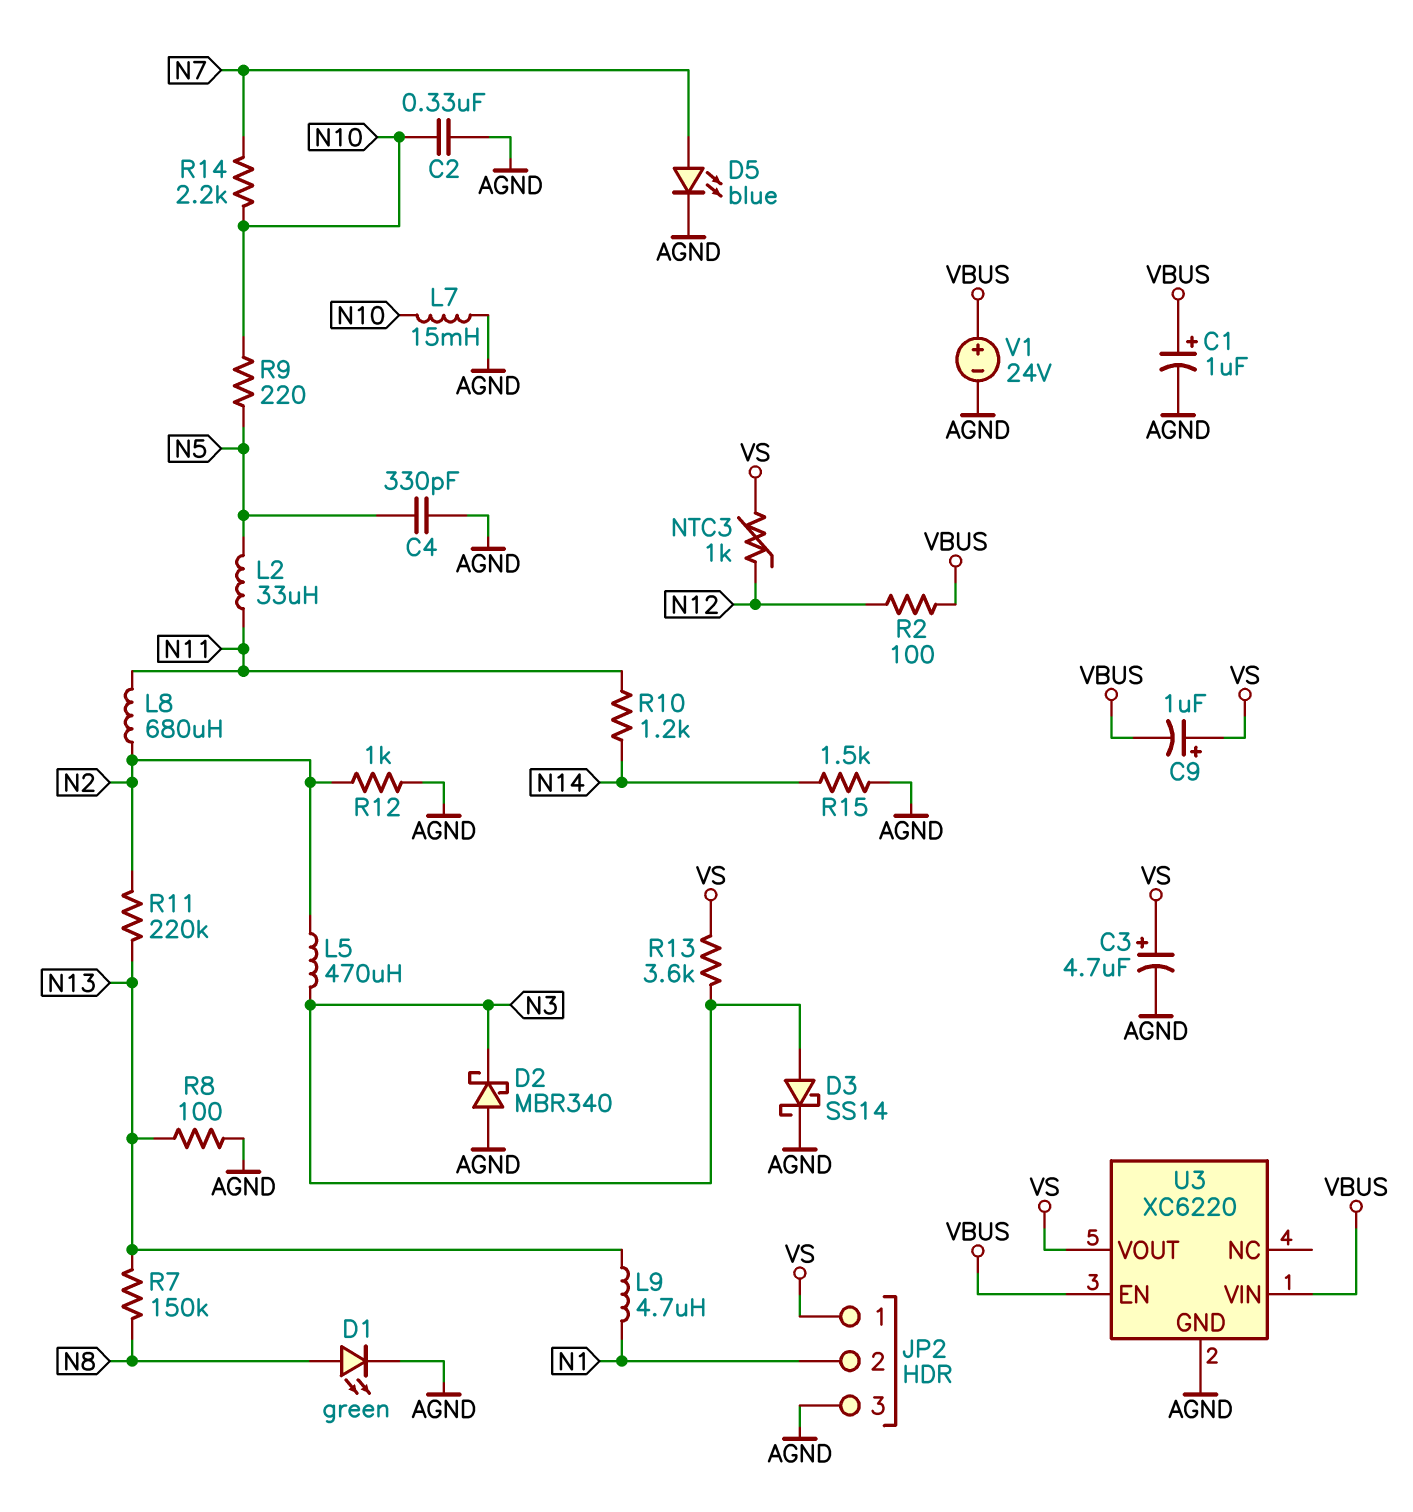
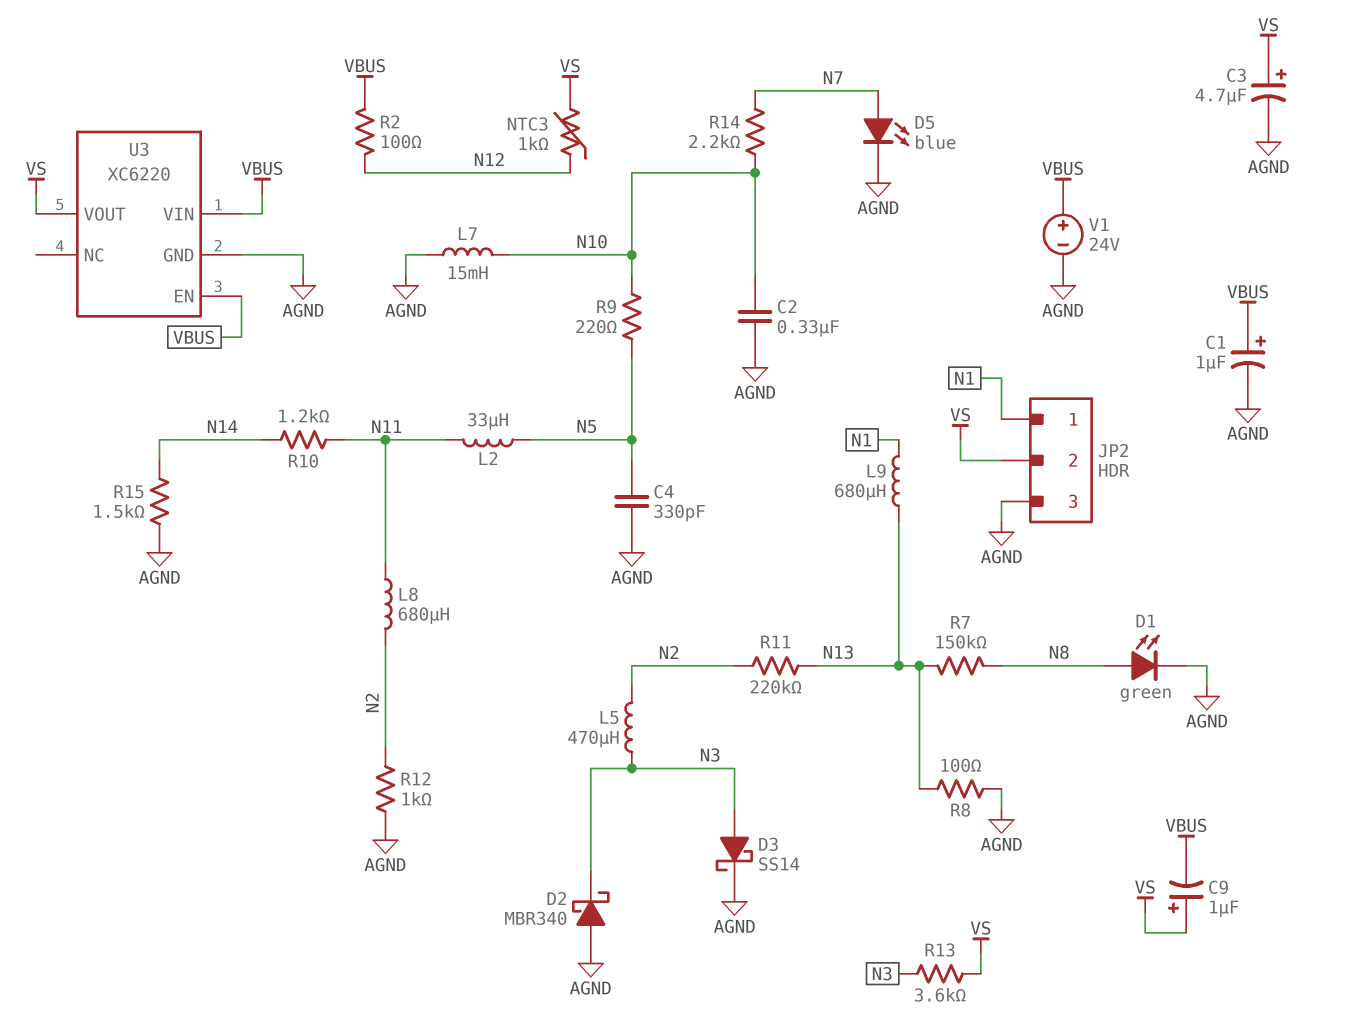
JP2 pin 1: VS -> N1
JP2 pin 2: N1 -> VS
L9: 4.7uH (N1, N13) -> 680uH (N1, N13)

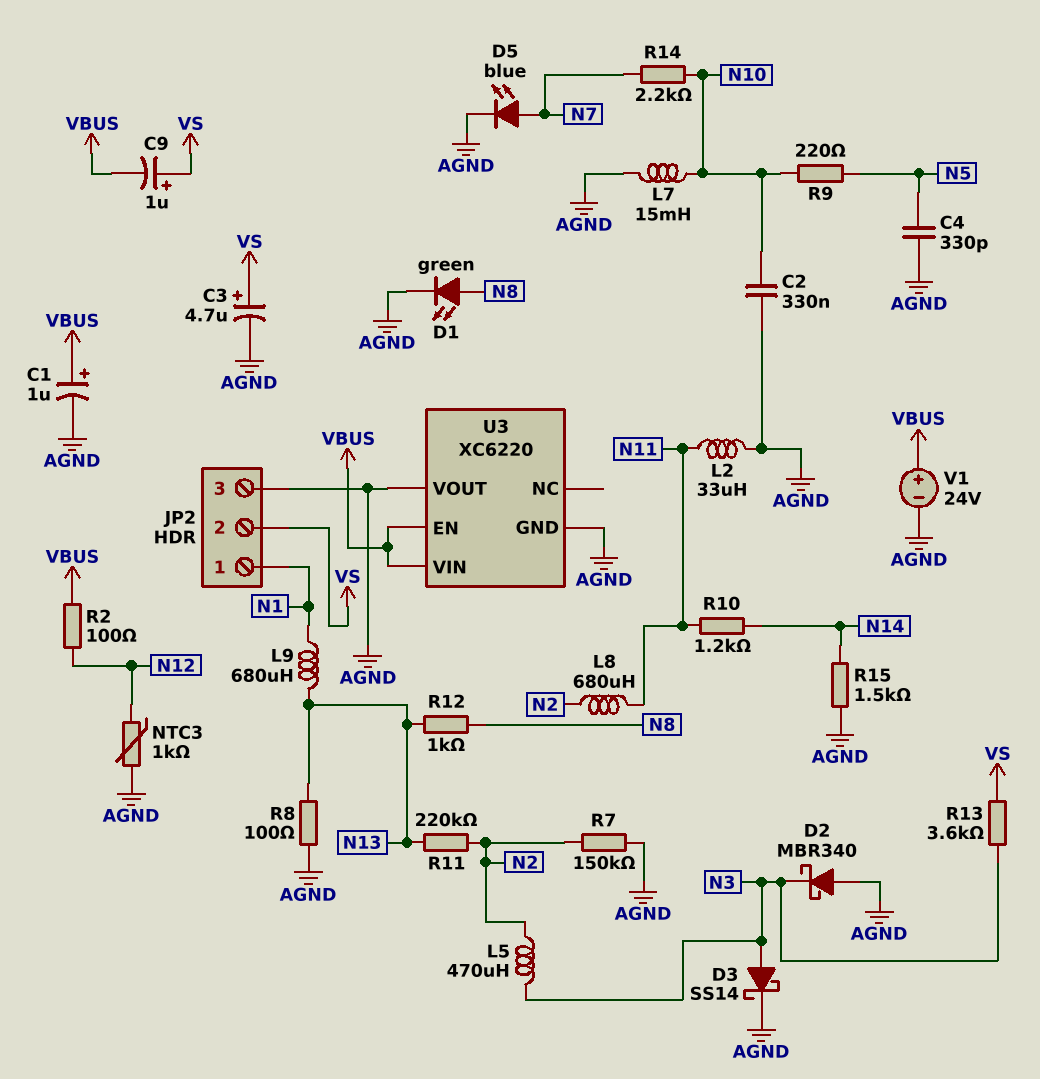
L2: 33uH (N5, N11) -> 33uH (AGND, N11)
NTC3: 1k (N12, VS) -> 1k (AGND, N12)
R7: 150k (N8, N13) -> 150k (AGND, N2)
R12: 1k (AGND, N2) -> 1k (N8, N13)
U3 pin VOUT: VS -> AGND

